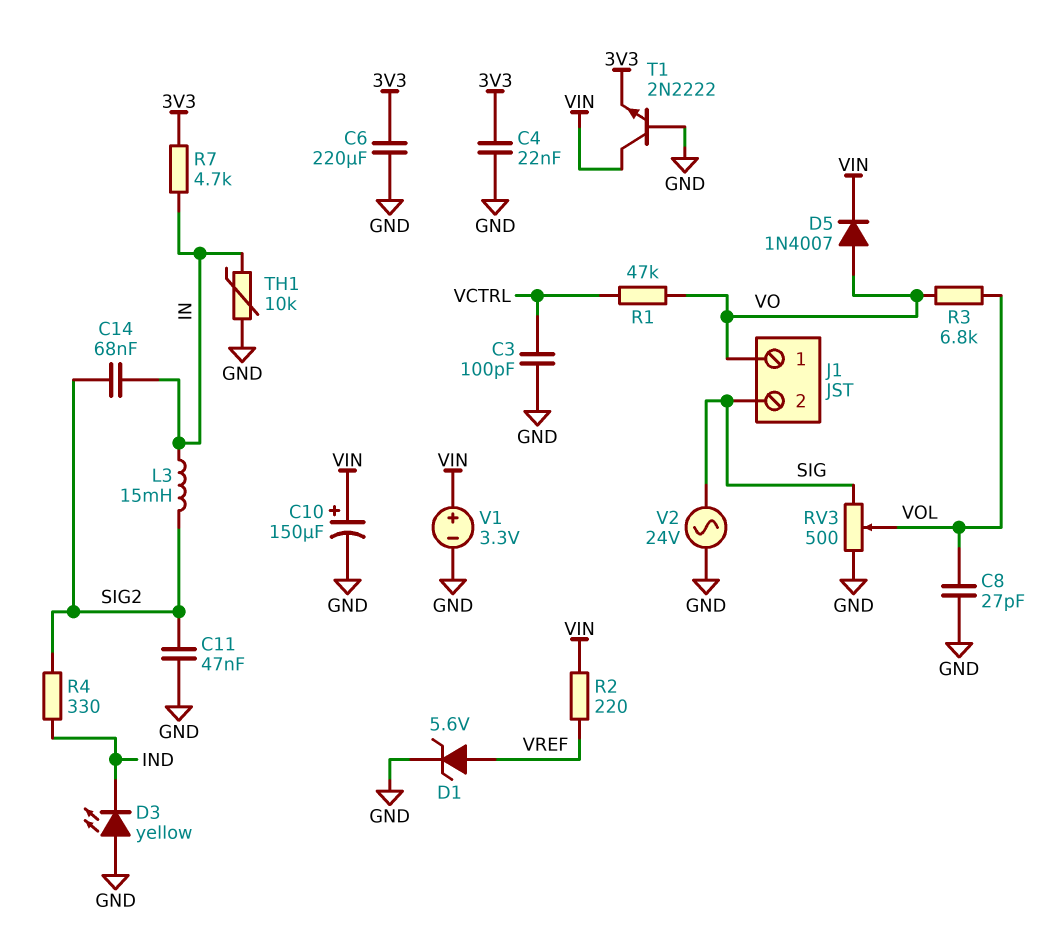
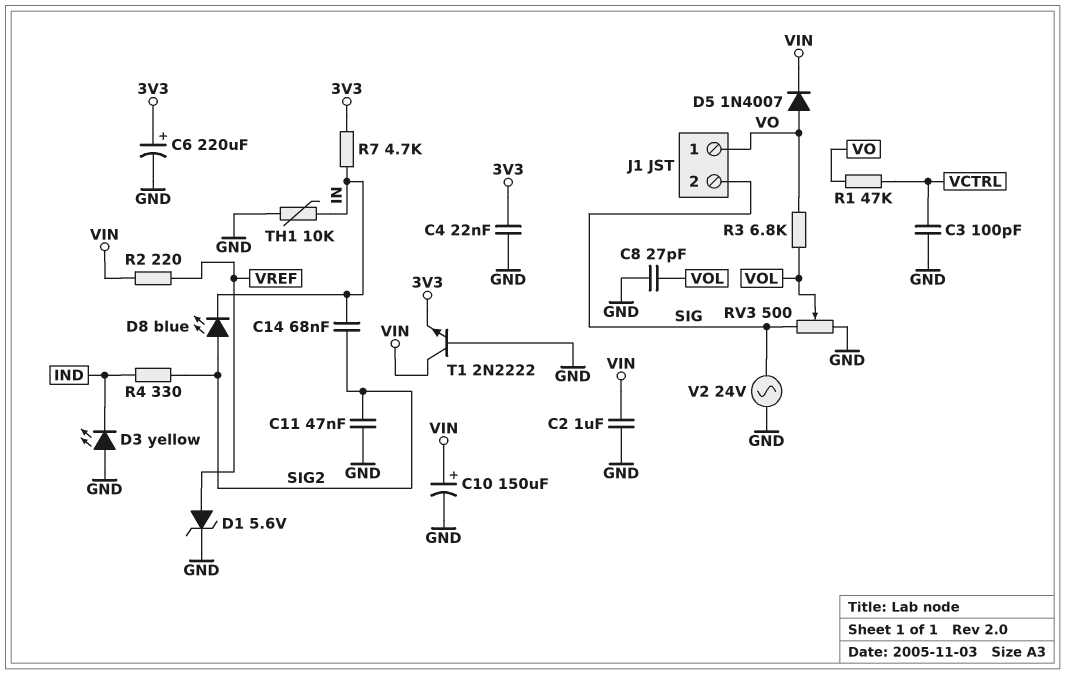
C2: none -> 1uF (GND, VIN)
C6: 220uF (3V3, GND) -> 220uF (plus 3V3, minus GND)
D8: none -> LED blue (A SIG2, K IN)
L3: 15mH (IN, SIG2) -> none
V1: 3.3V (plus VIN, minus GND) -> none

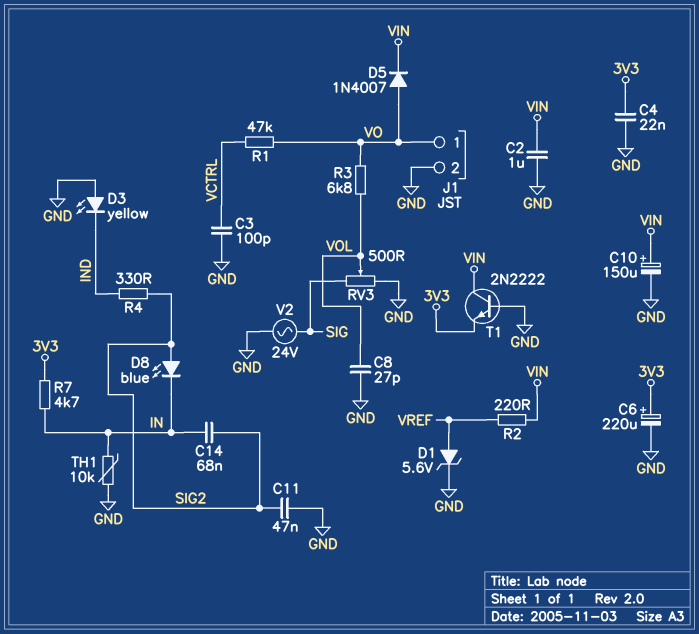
J1 pin 2: SIG -> GND

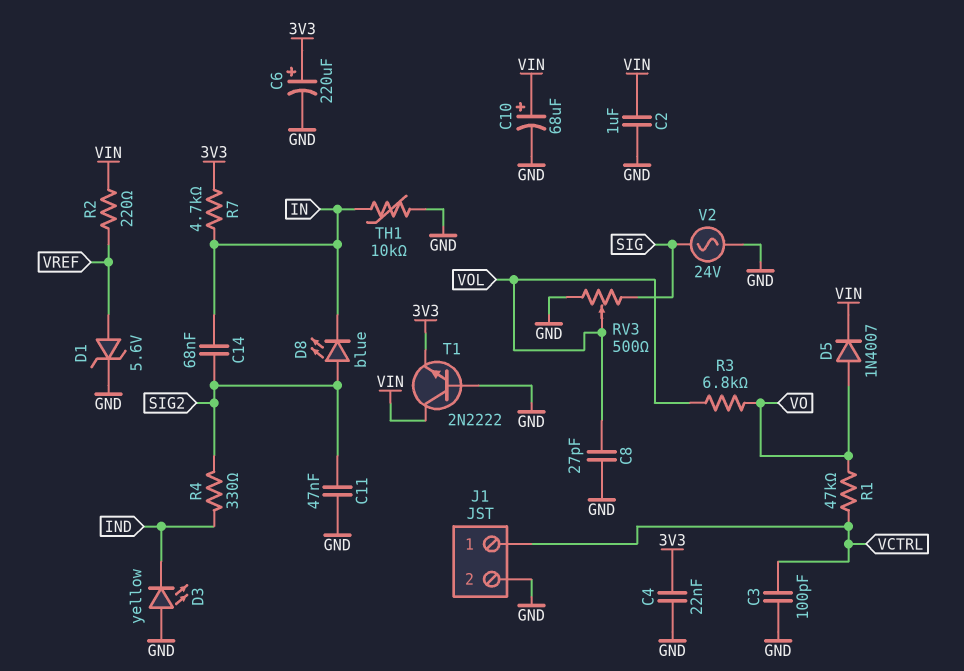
C10: 150uF (plus VIN, minus GND) -> 68uF (plus VIN, minus GND)
J1 pin 1: VO -> VCTRL

